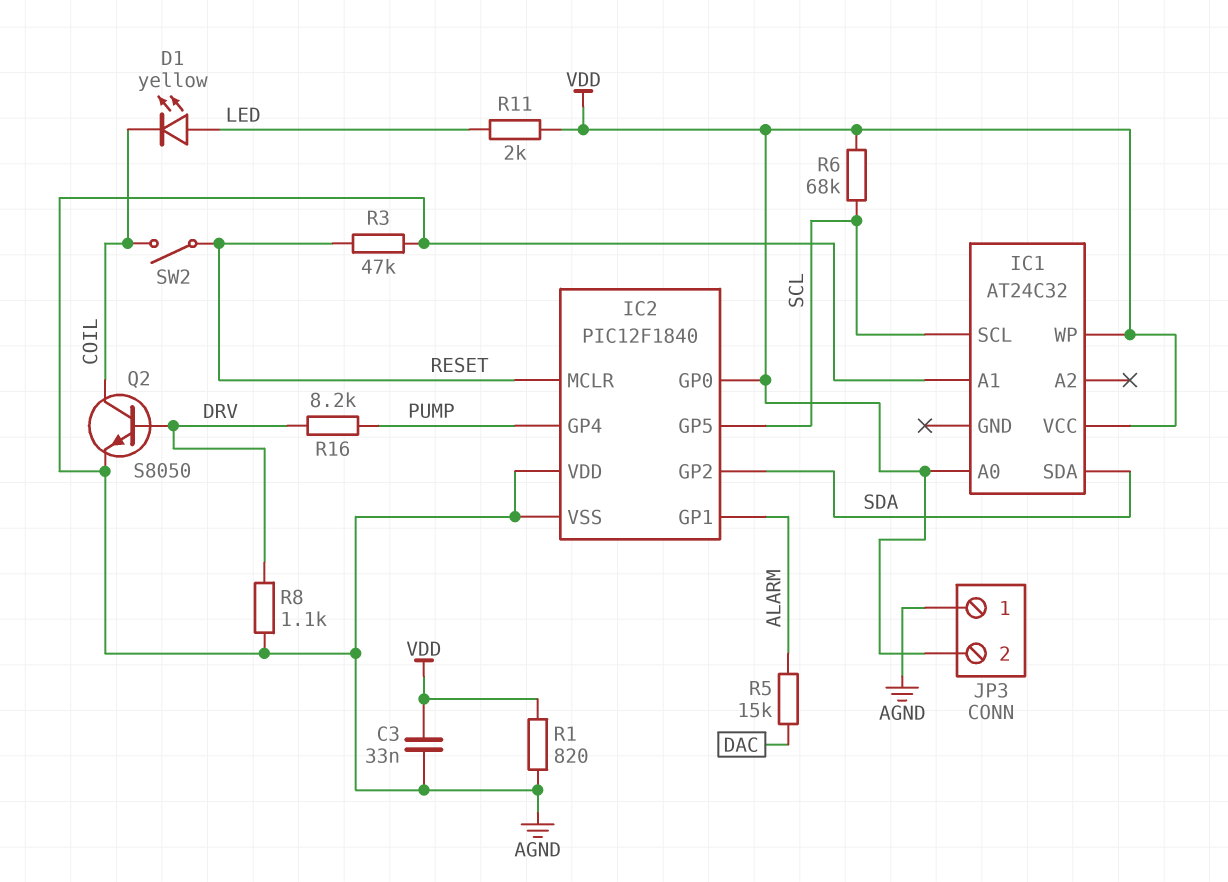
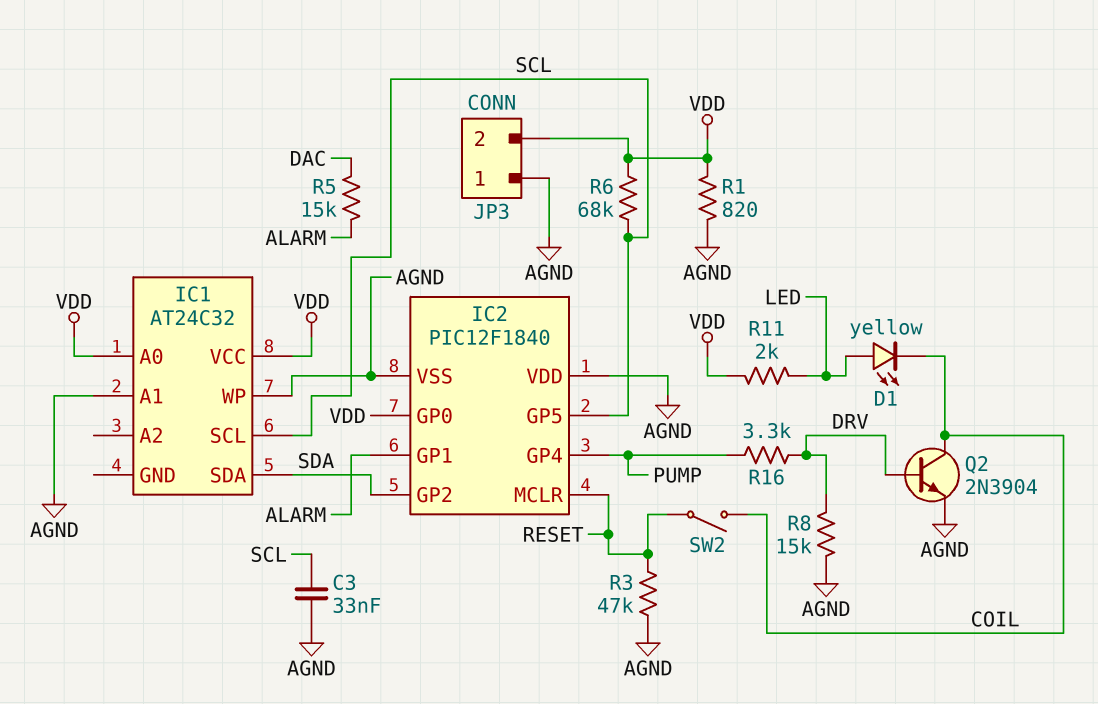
C3: 33nF (AGND, VDD) -> 33nF (AGND, SCL)
IC1 pin WP: VDD -> AGND
Q2: NPN S8050 (B DRV, C COIL, E AGND) -> NPN 2N3904 (B DRV, C COIL, E AGND)
R8: 1.1k (AGND, DRV) -> 15k (AGND, DRV)
R16: 8.2k (DRV, PUMP) -> 3.3k (DRV, PUMP)

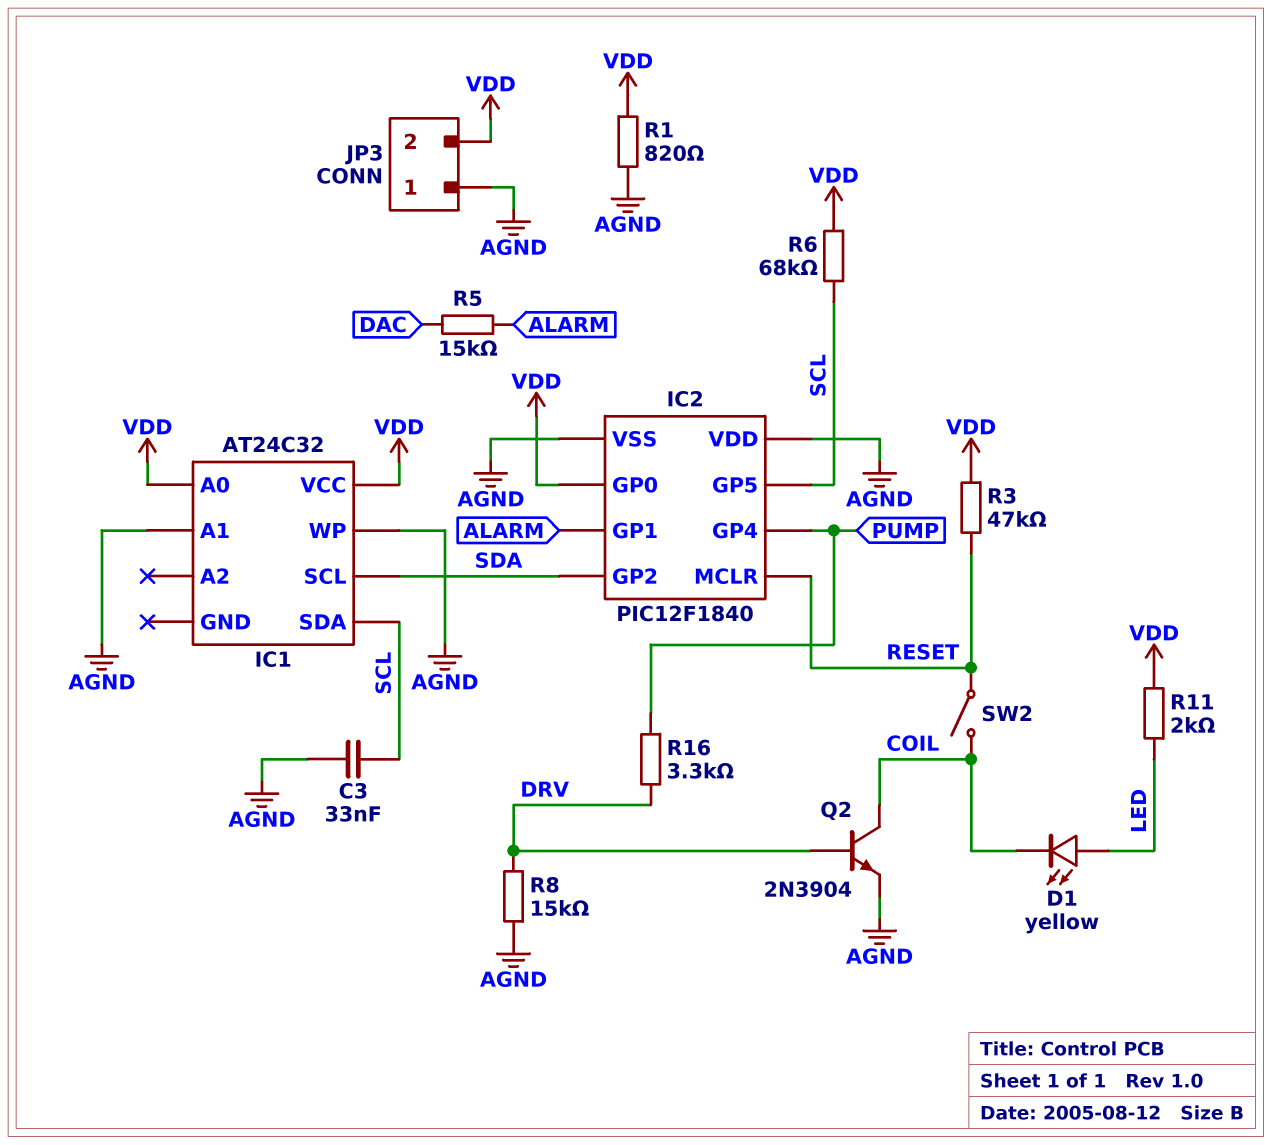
IC1 pin SCL: SCL -> SDA
IC1 pin SDA: SDA -> SCL
R3: 47k (AGND, RESET) -> 47k (RESET, VDD)

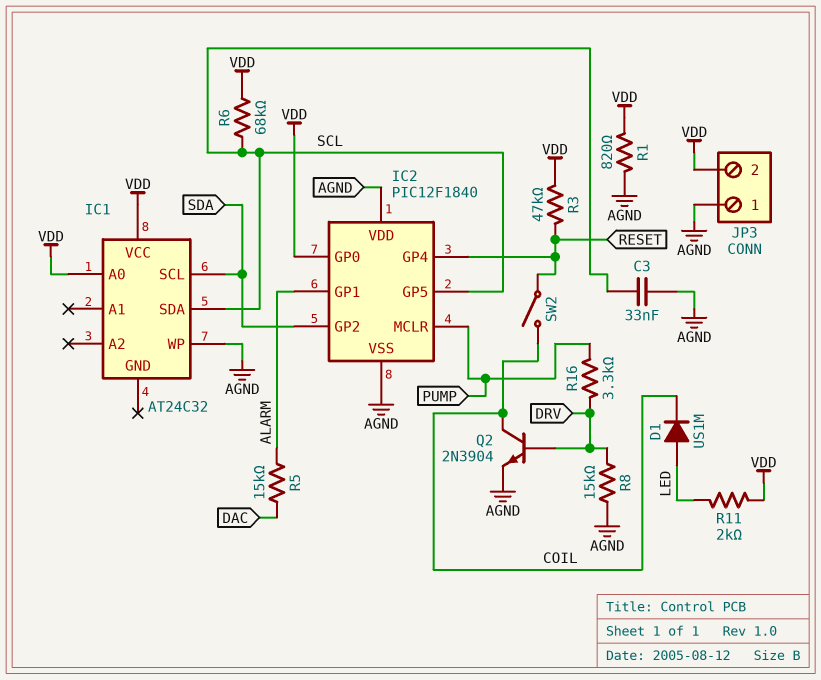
D1: LED yellow (A LED, K COIL) -> diode US1M (A LED, K COIL)
IC1 pin A1: AGND -> none
IC2 pin GP4: PUMP -> RESET
IC2 pin MCLR: RESET -> PUMP

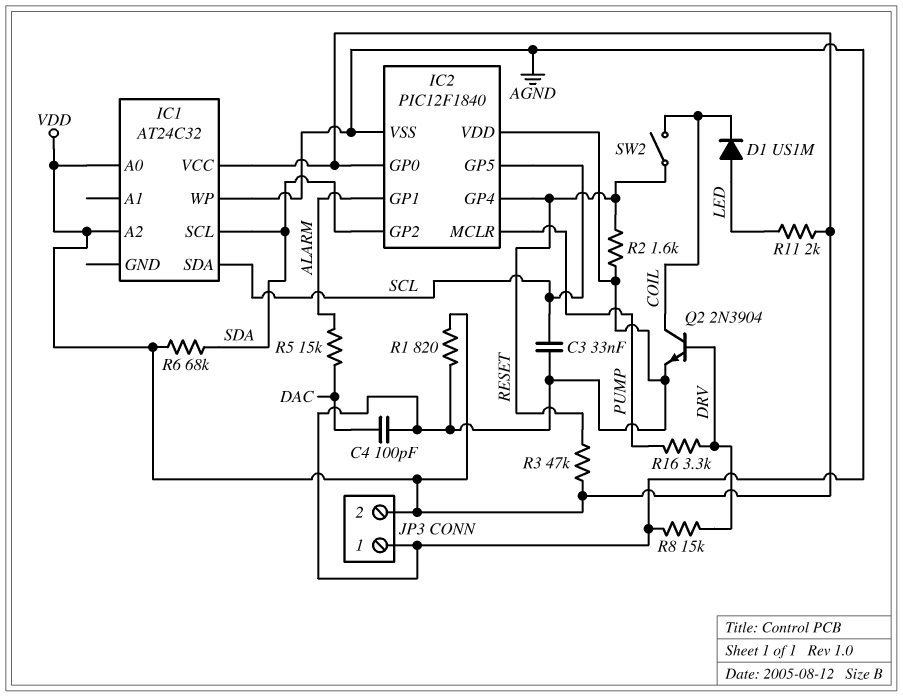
C4: none -> 100pF (AGND, DAC)
IC1 pin A2: none -> VDD
R2: none -> 1.6k (AGND, RESET)
R6: 68k (SCL, VDD) -> 68k (SDA, VDD)

